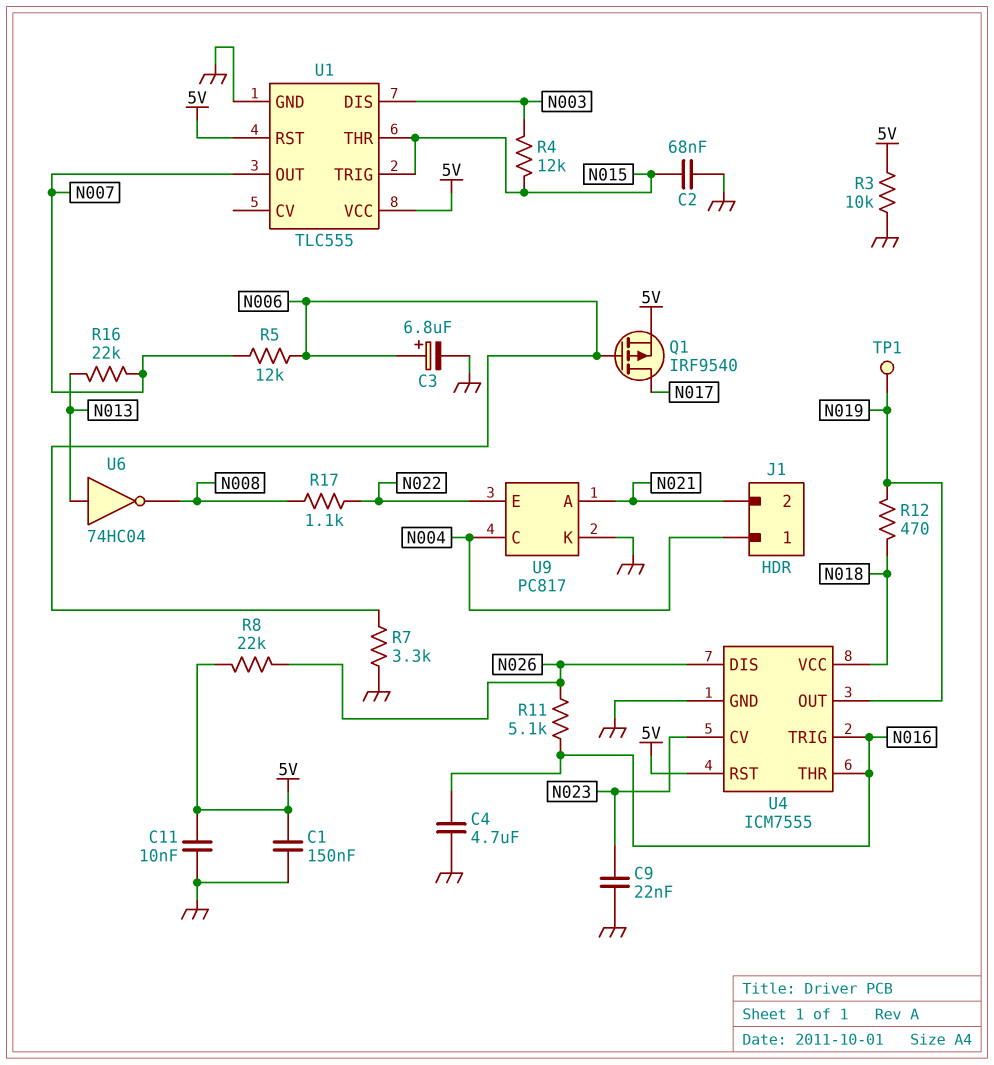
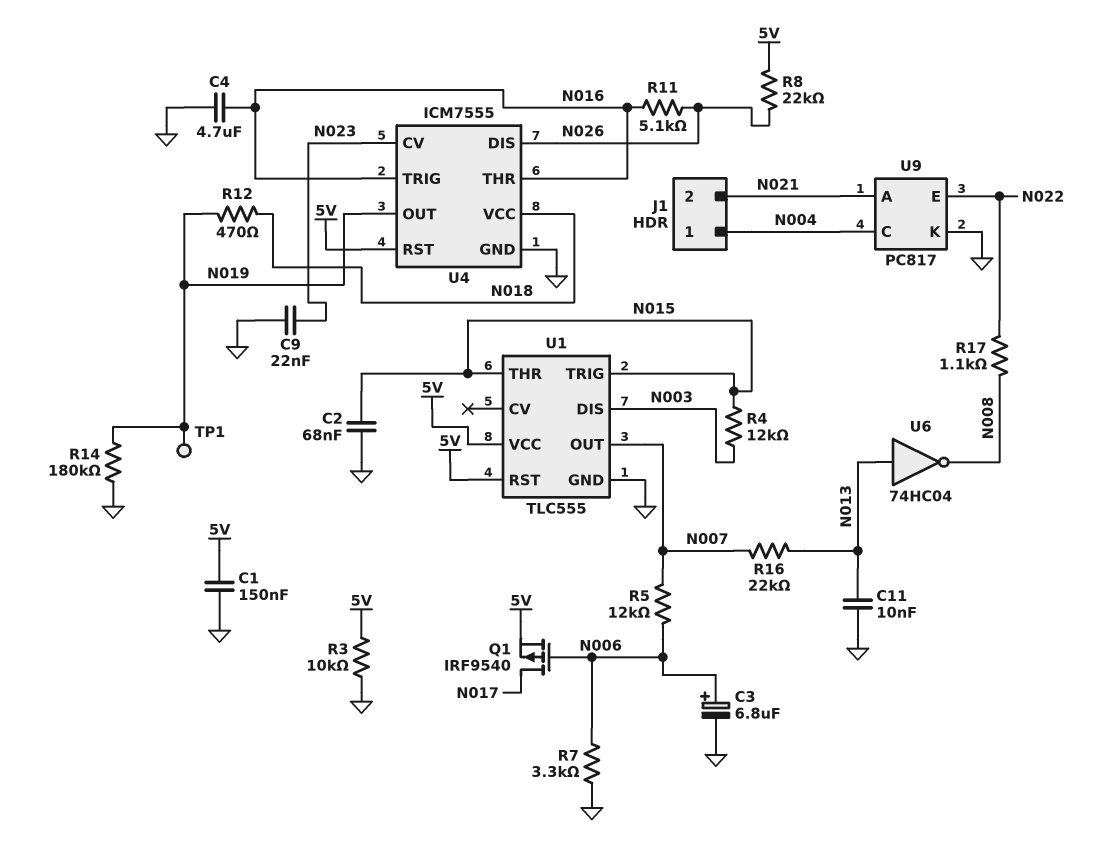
C11: 10nF (5V, GND) -> 10nF (GND, N013)
R14: none -> 180k (GND, N019)

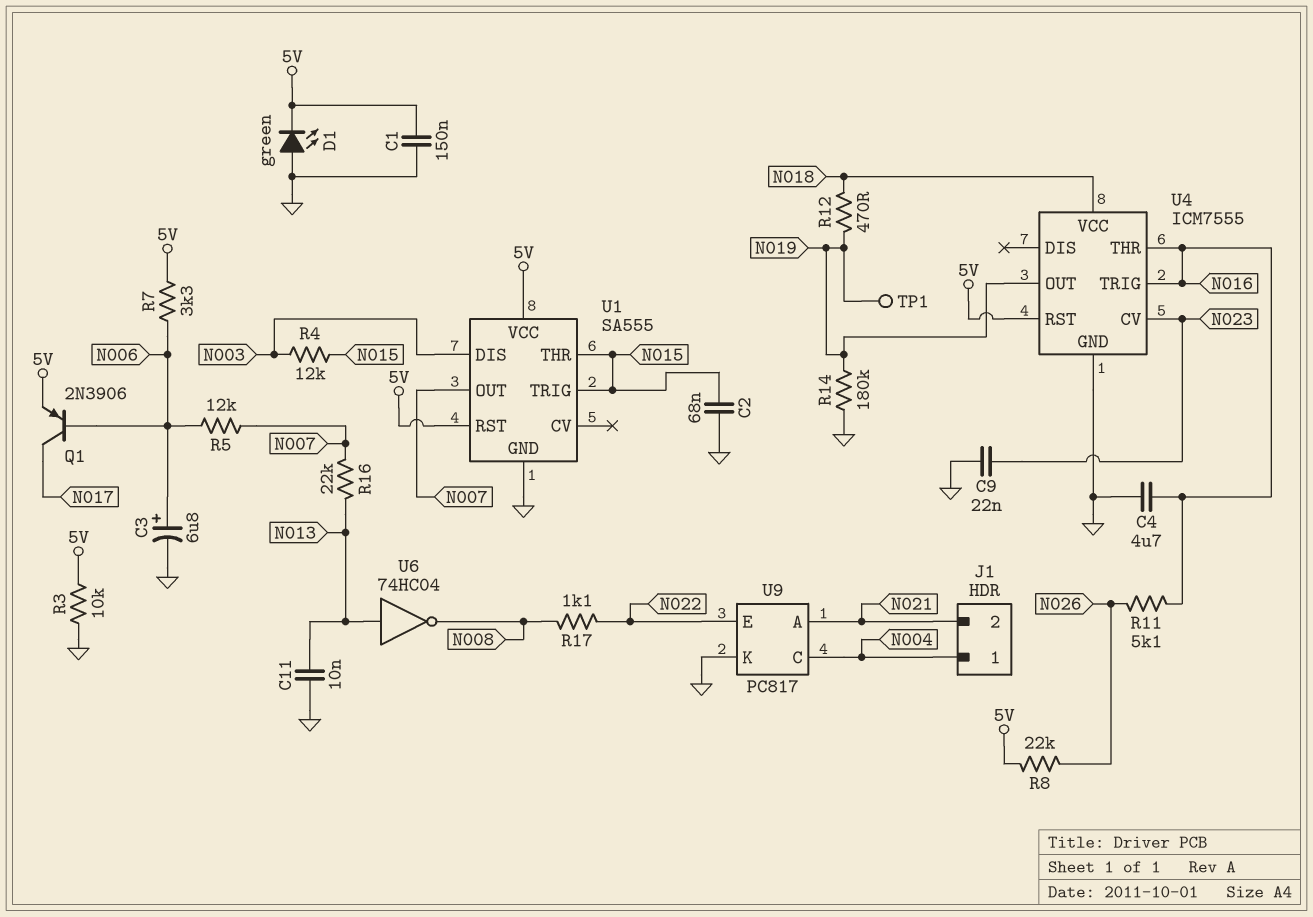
D1: none -> LED green (A GND, K 5V)
Q1: PMOS IRF9540 (G N006, D N017, S 5V) -> PNP 2N3906 (B N006, C N017, E 5V)
R7: 3.3k (GND, N006) -> 3.3k (5V, N006)
U1: TLC555 -> SA555
U4 pin DIS: N026 -> none

